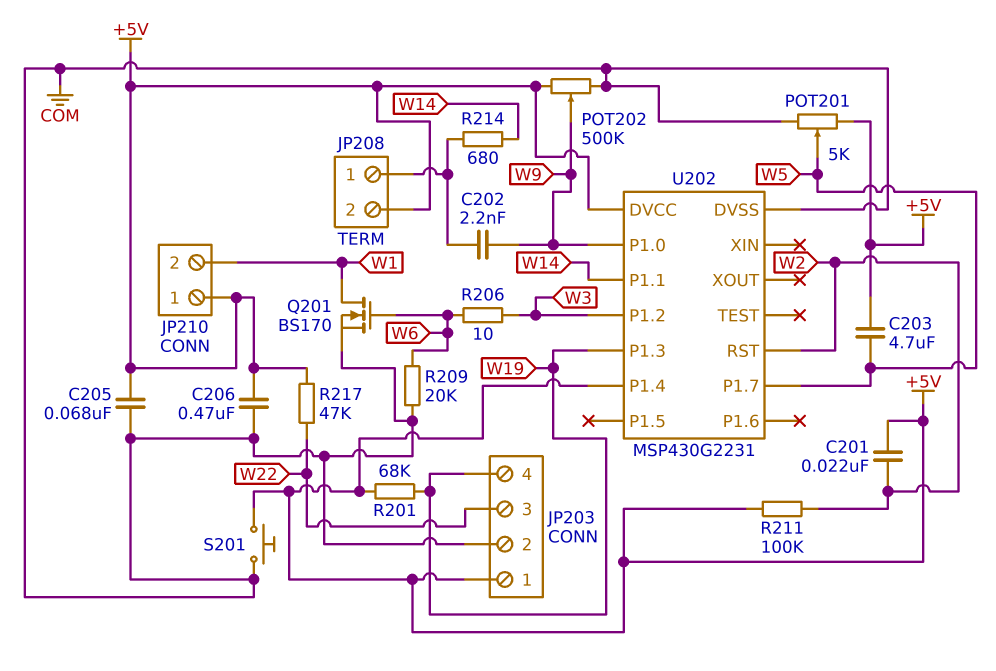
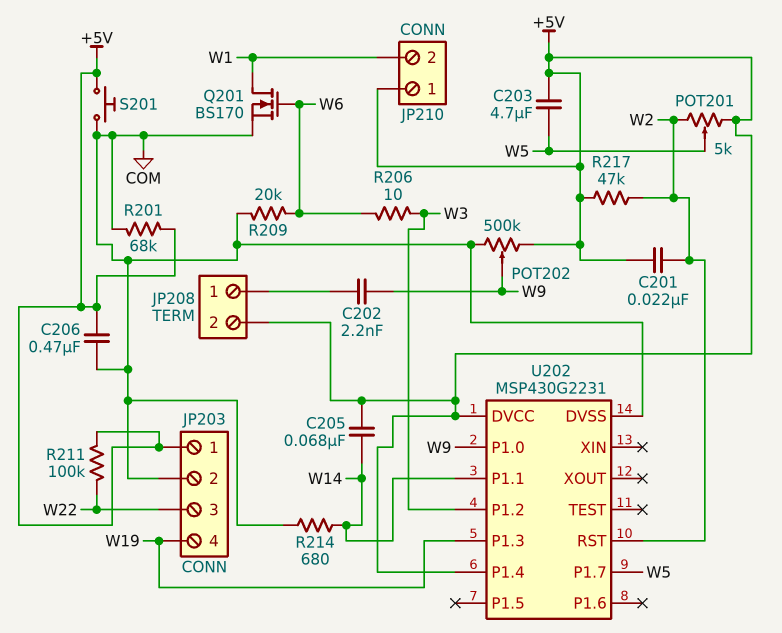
C205: 68nF (+5V, COM) -> 68nF (+5V, W14)
POT201: 5k (+5V, COM, wiper W5) -> 5k (+5V, W2, wiper W5)
R201: 68k (+5V, W19) -> 68k (+5V, COM)
R211: 100k (+5V, W2) -> 100k (+5V, W22)
R214: 680 (JP208/1, W14) -> 680 (COM, W14)
R217: 47k (+5V, W22) -> 47k (+5V, W2)

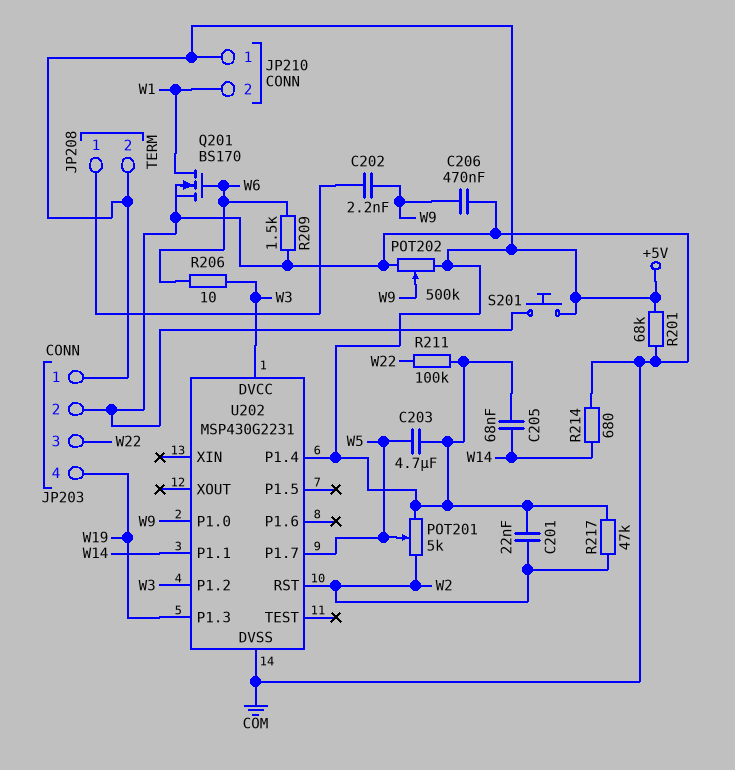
C206: 470nF (+5V, COM) -> 470nF (COM, W9)
R209: 20k (COM, W6) -> 1.5k (COM, W6)
U202 pin DVCC: +5V -> W3

